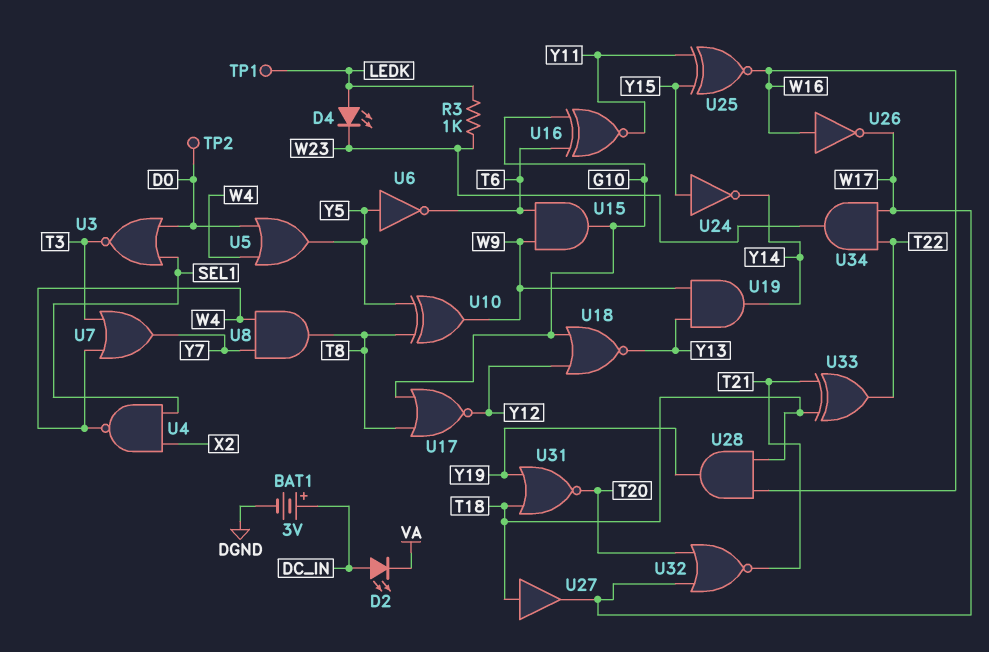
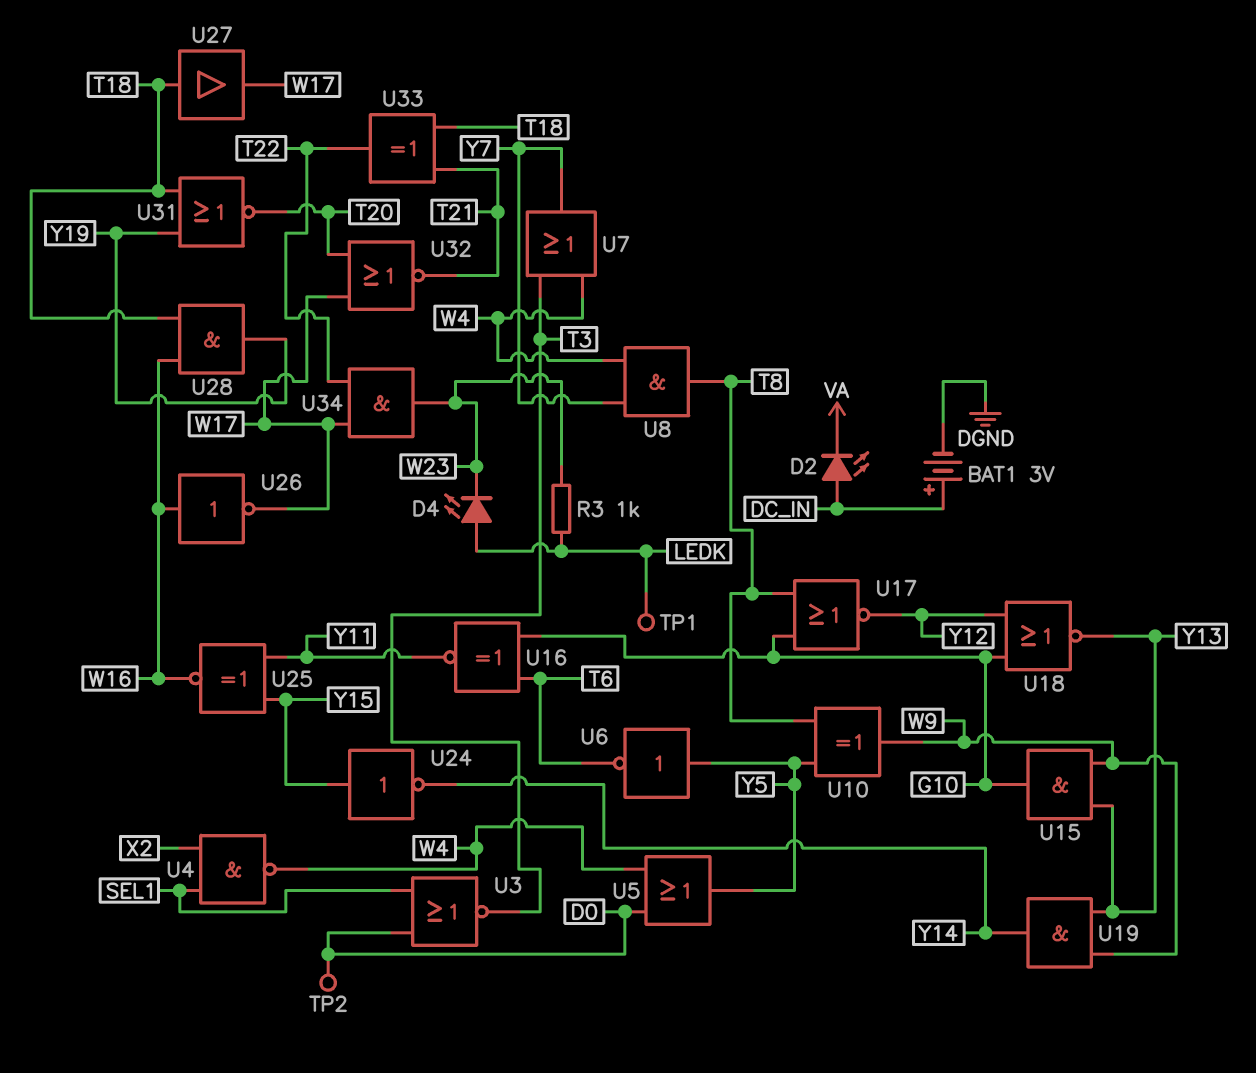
U15: AND (in T6, in W9, out G10) -> AND (in W9, in Y13, out G10)

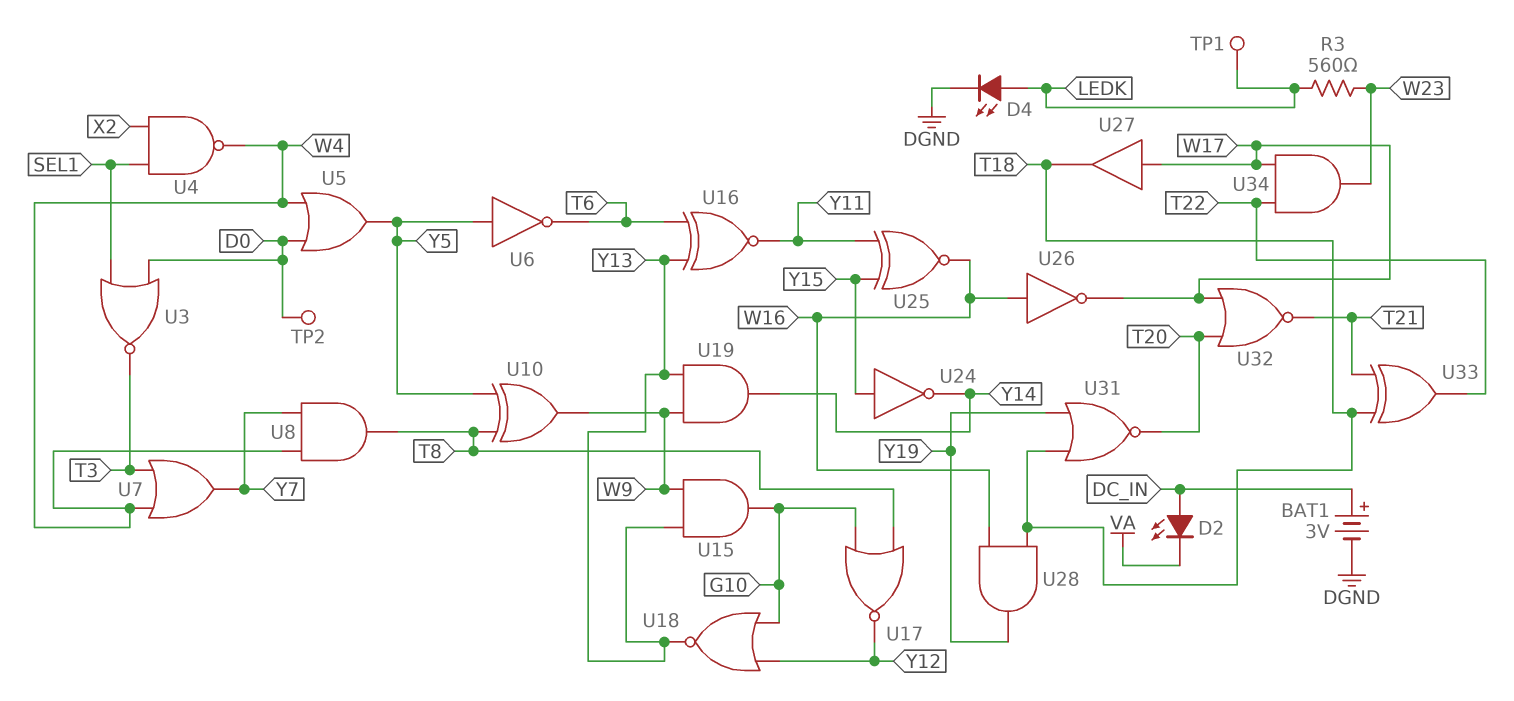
D4: LED (A LEDK, K W23) -> LED (A LEDK, K DGND)
R3: 1k (LEDK, W23) -> 560 (LEDK, W23)
U16: XNOR (in G10, in T6, out Y11) -> XNOR (in T6, in Y13, out Y11)
U27: buffer (in T18, out W17) -> buffer (in W17, out T18)

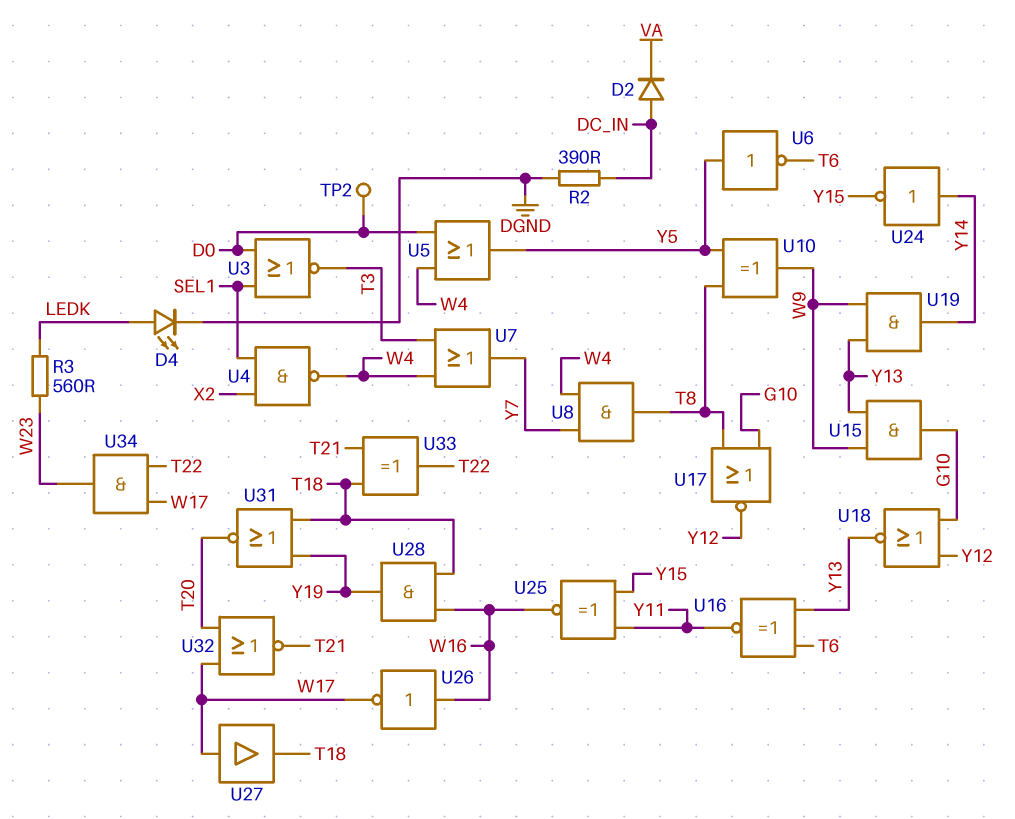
BAT1: 3V (plus DC_IN, minus DGND) -> none
D2: LED (A DC_IN, K VA) -> diode (A DC_IN, K VA)
R2: none -> 390 (DC_IN, DGND)
TP1: test point (LEDK) -> none
U24: NOT (in Y15, out Y14) -> NOT (in Y14, out Y15)

